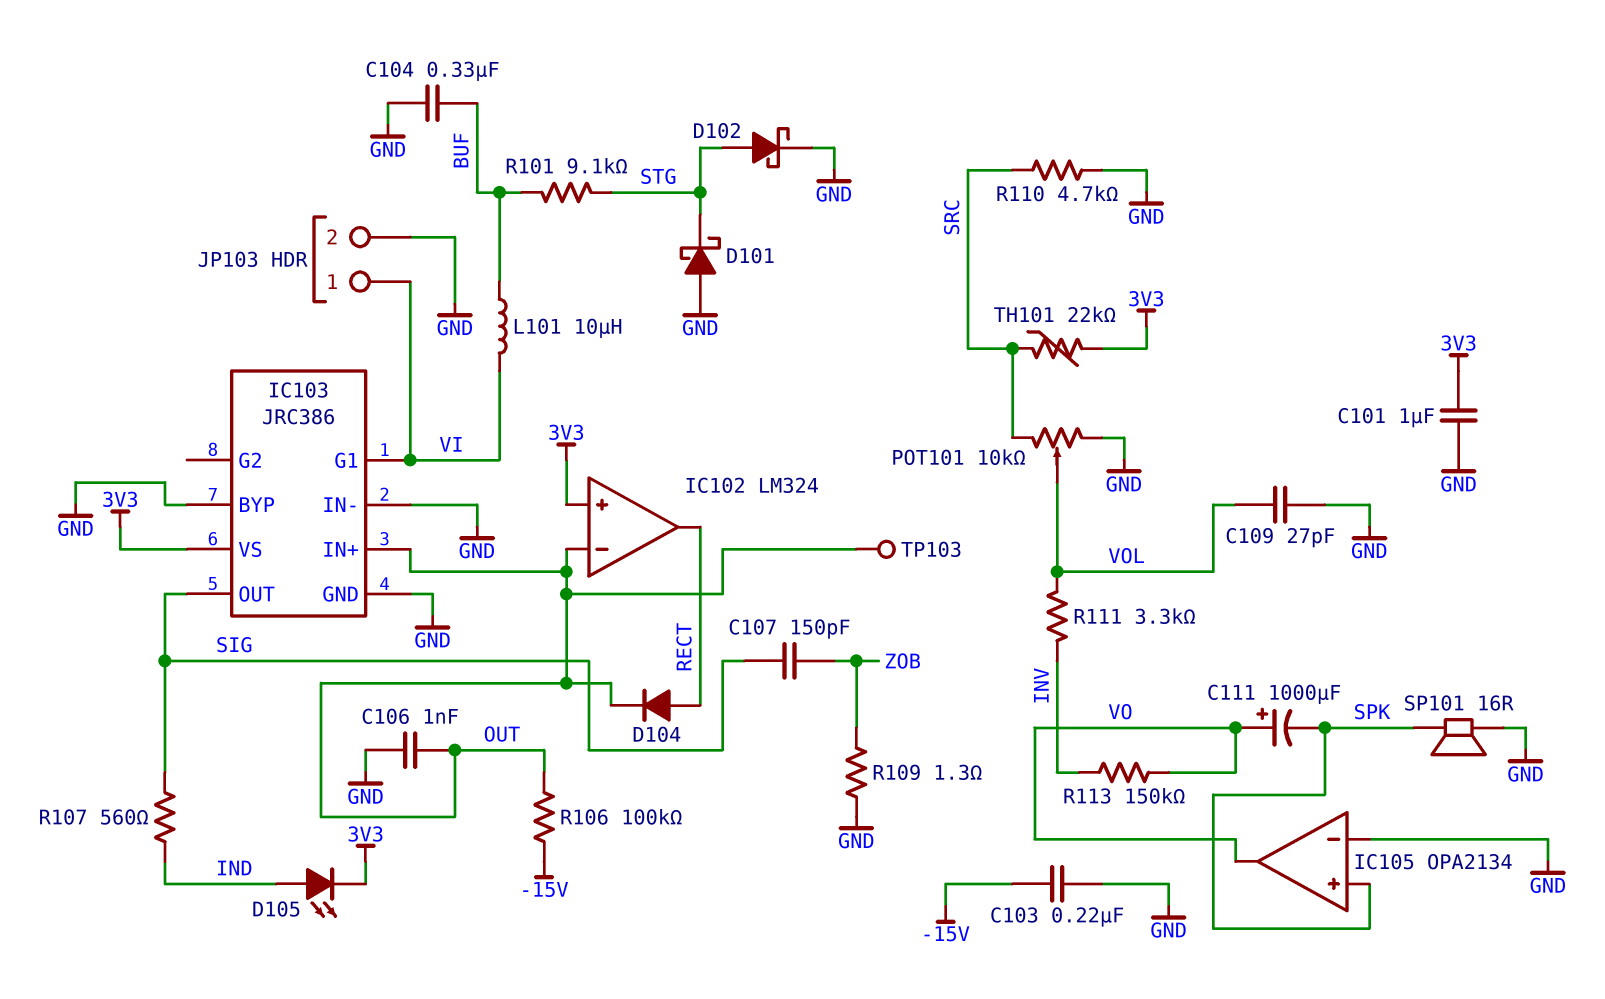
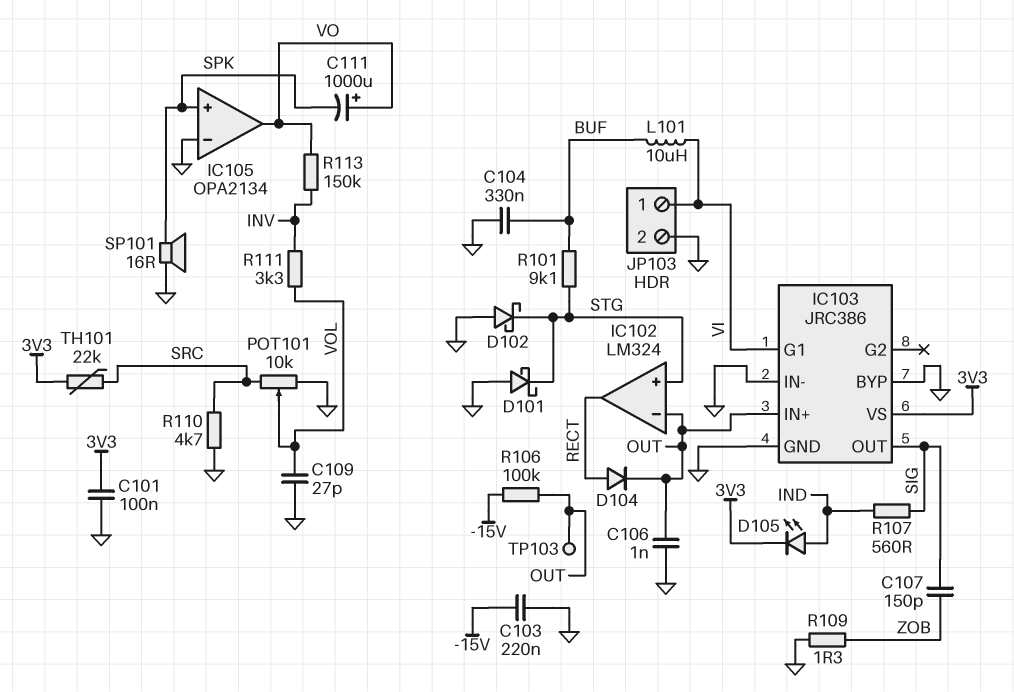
C101: 1uF (3V3, GND) -> 100nF (3V3, GND)
D102: schottky (A STG, K GND) -> schottky (A GND, K STG)
IC102 pin in+: 3V3 -> STG

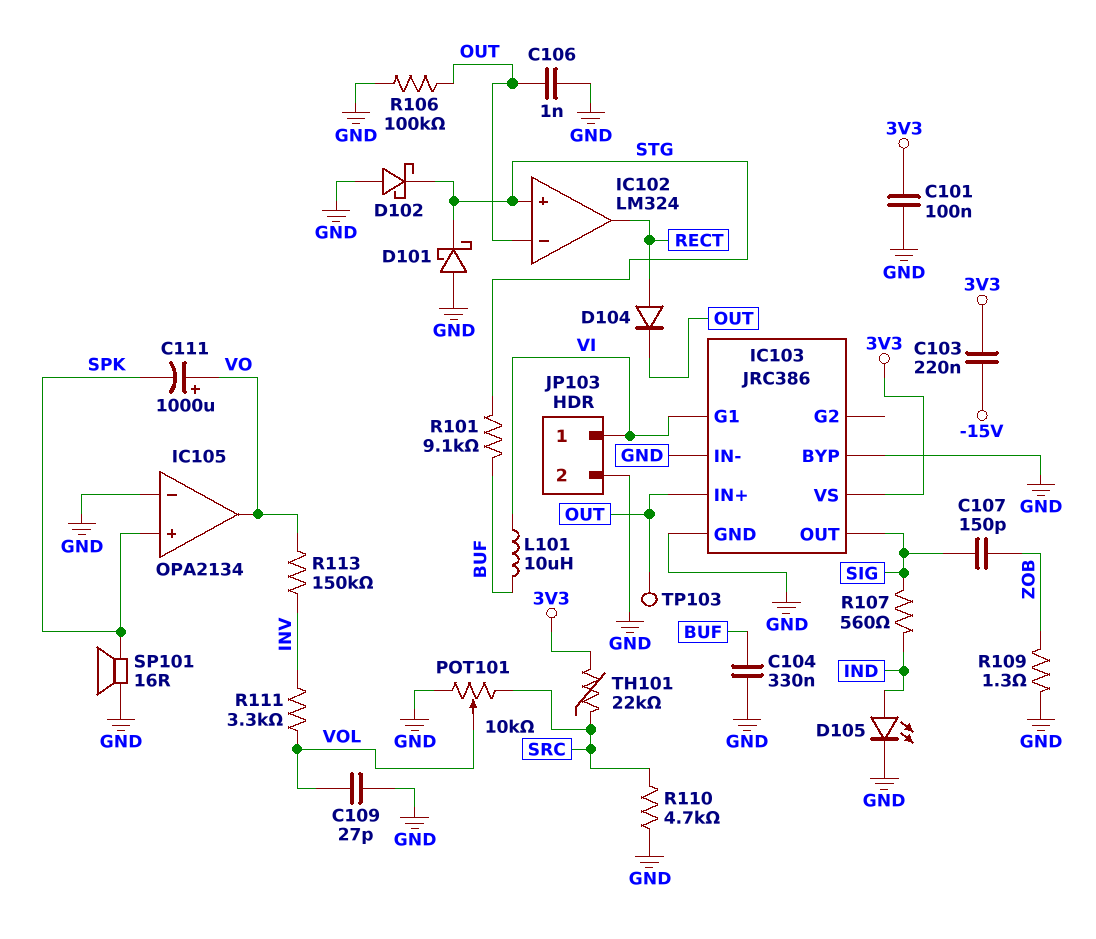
C103: 220nF (-15V, GND) -> 220nF (-15V, 3V3)
D105: LED (A IND, K 3V3) -> LED (A IND, K GND)
R106: 100k (-15V, OUT) -> 100k (GND, OUT)

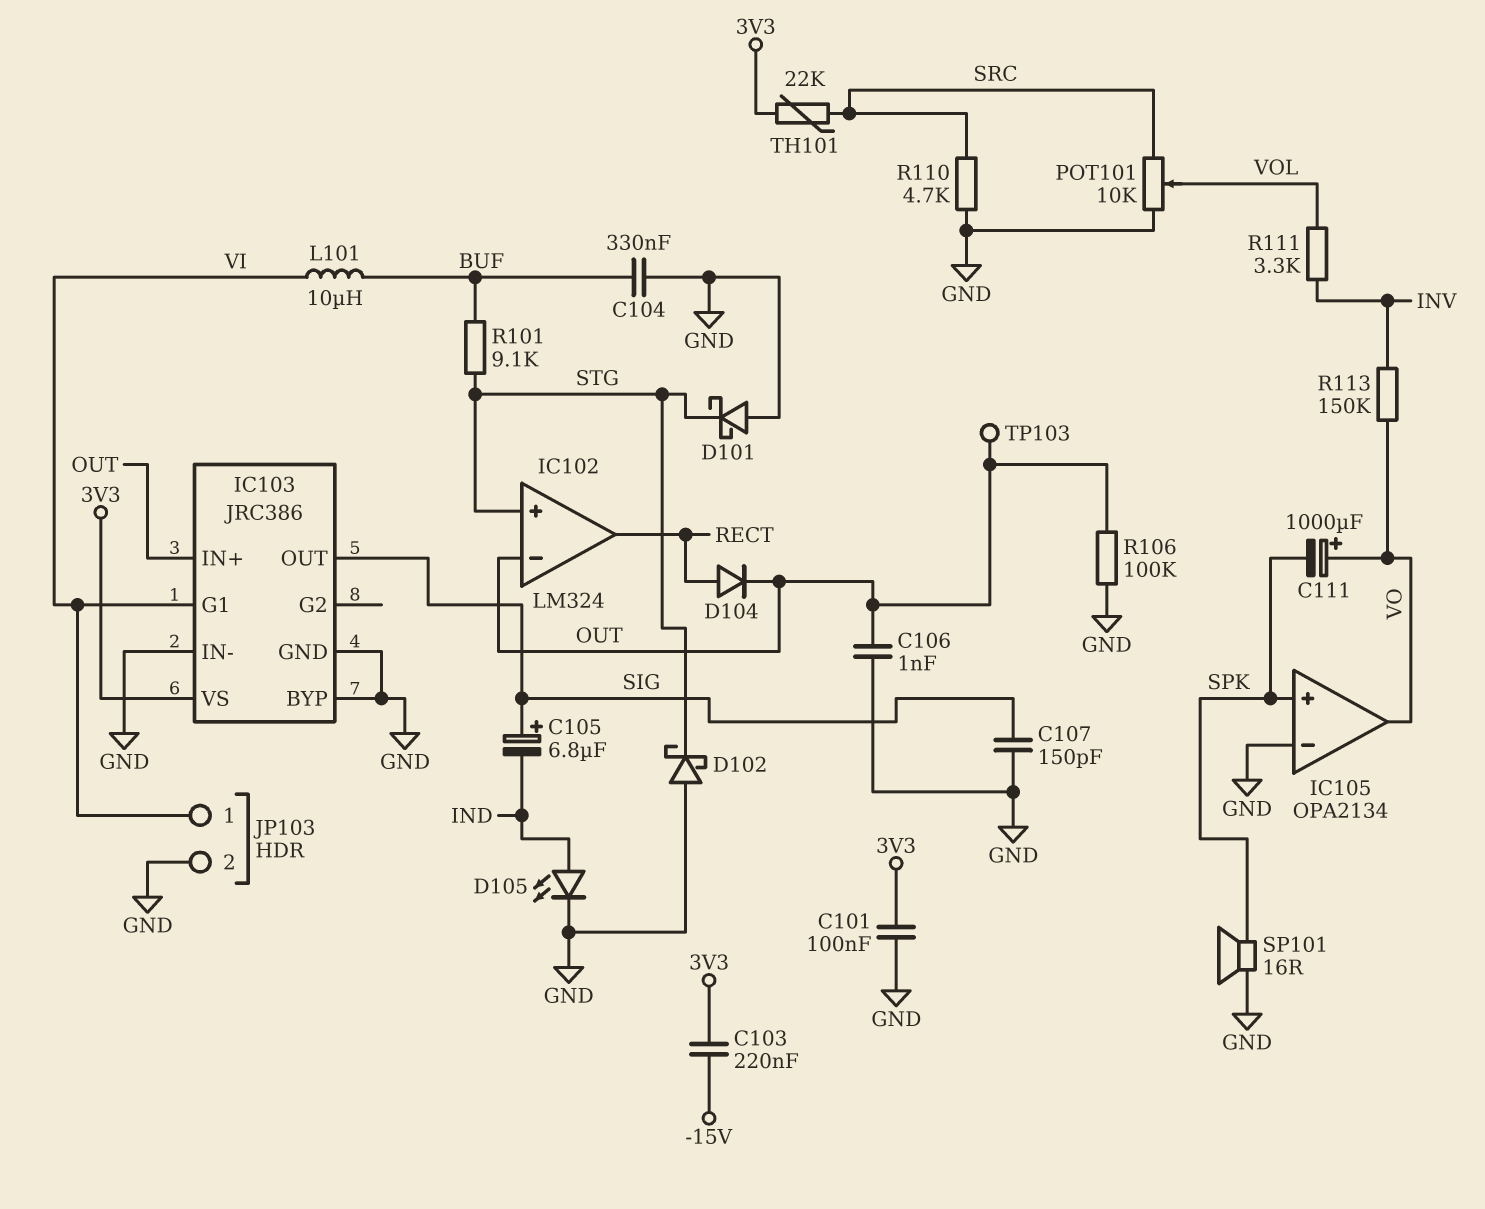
C105: none -> 6.8uF (plus SIG, minus IND)
C107: 150pF (SIG, ZOB) -> 150pF (GND, SIG)
C109: 27pF (GND, VOL) -> none
R107: 560 (IND, SIG) -> none
R109: 1.3 (GND, ZOB) -> none

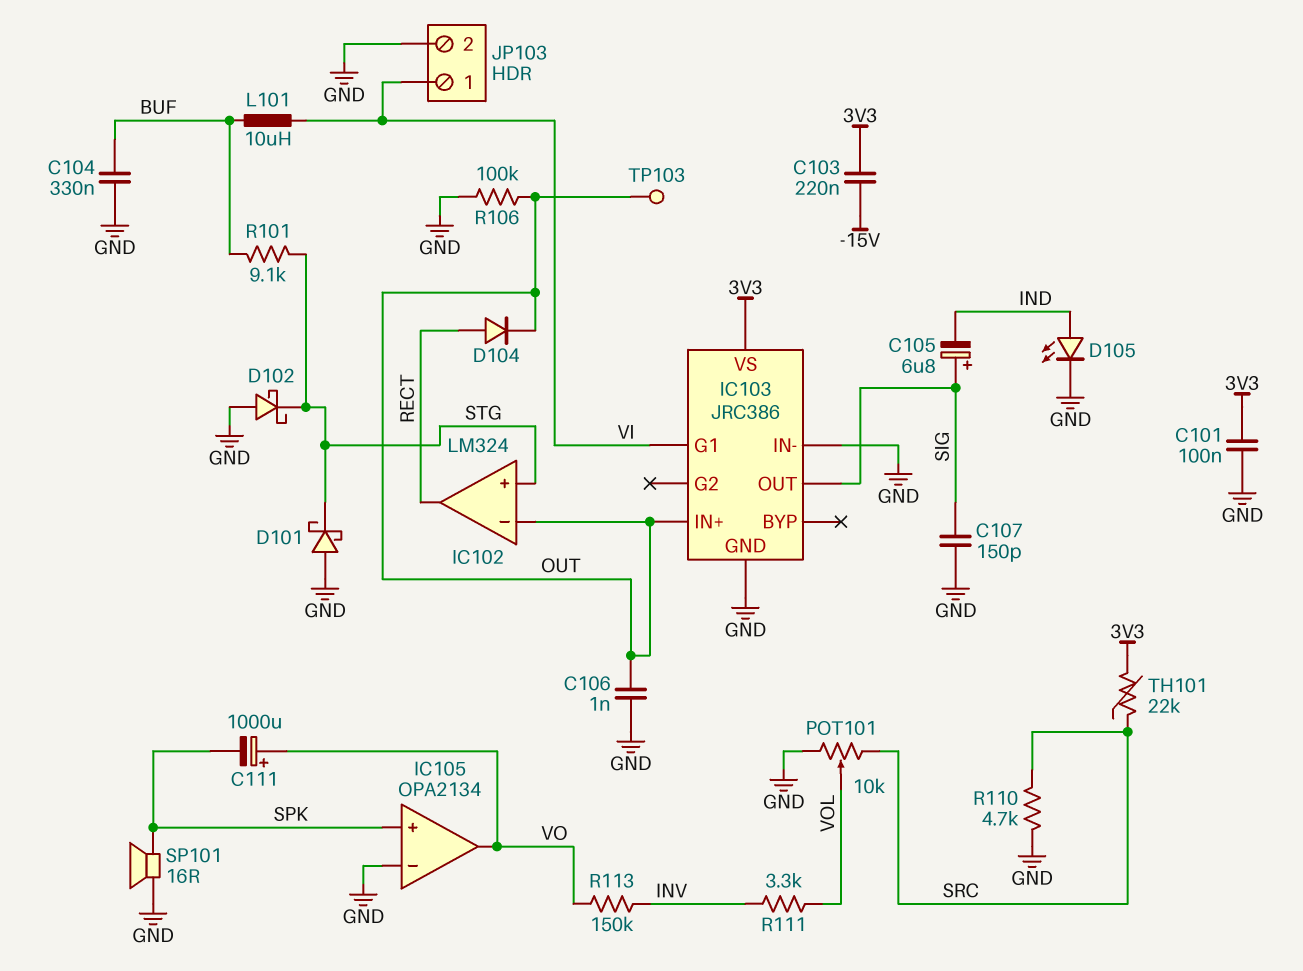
IC103 pin BYP: GND -> none

